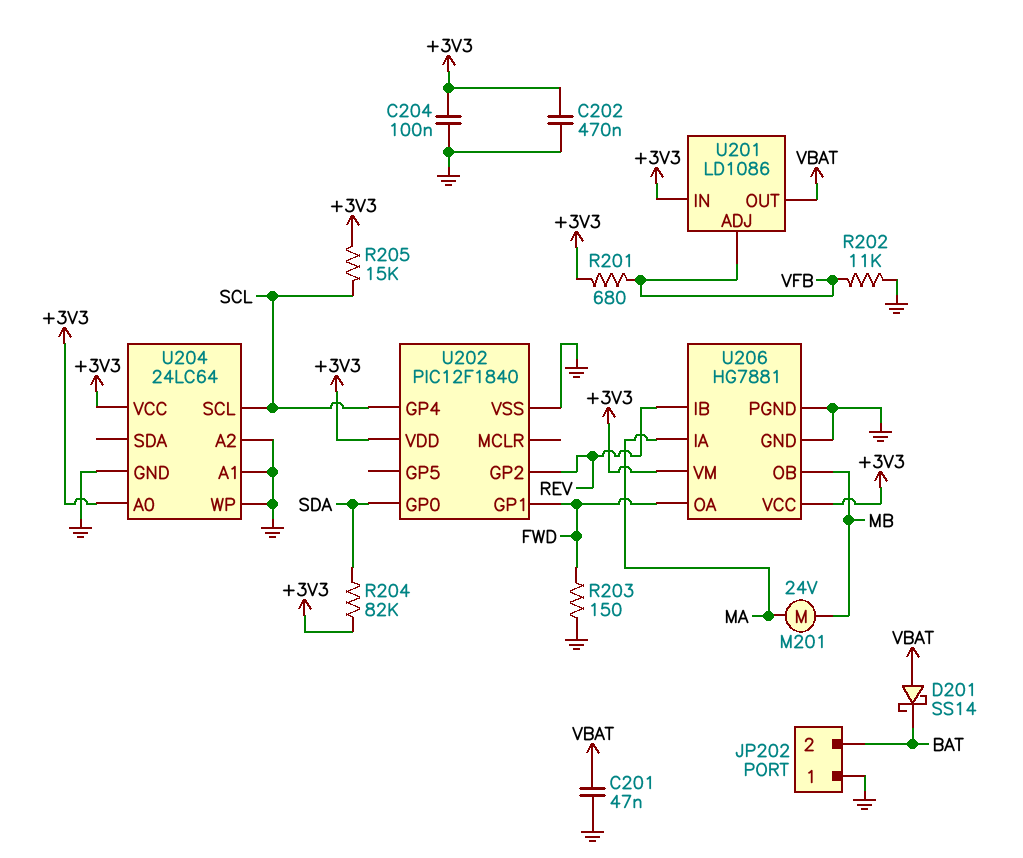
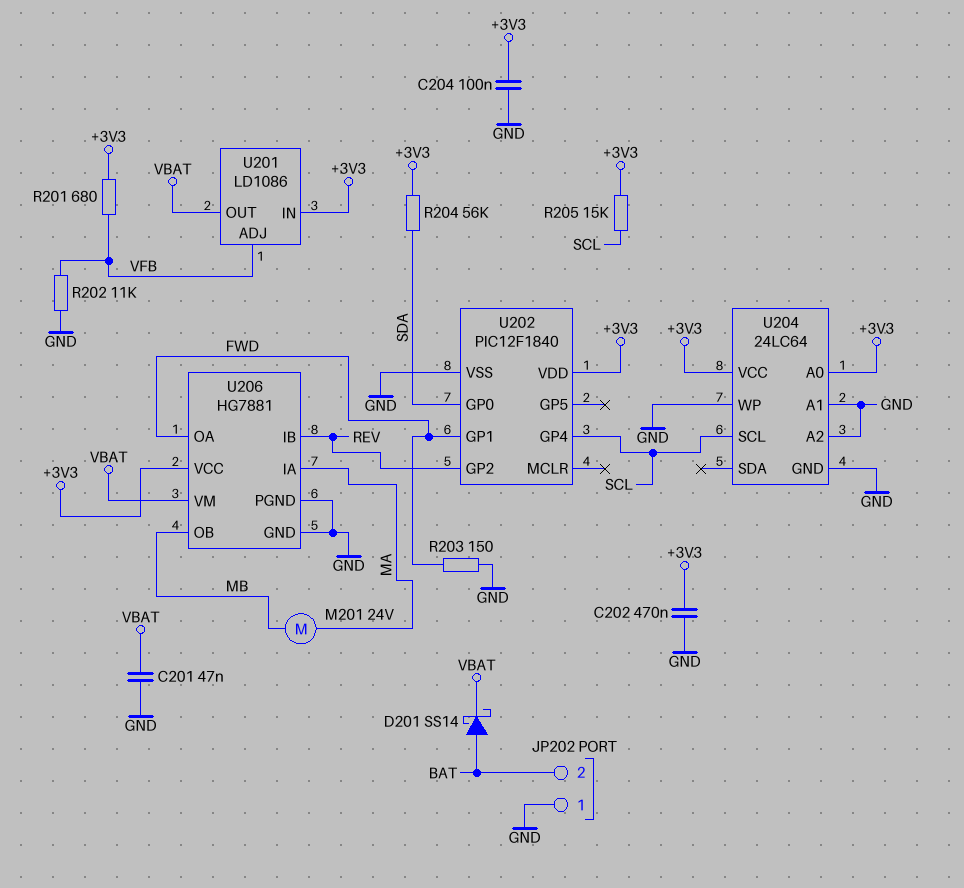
D201: schottky SS14 (A VBAT, K BAT) -> schottky SS14 (A BAT, K VBAT)
R204: 82k (+3V3, SDA) -> 56k (+3V3, SDA)
U206 pin VM: +3V3 -> VBAT

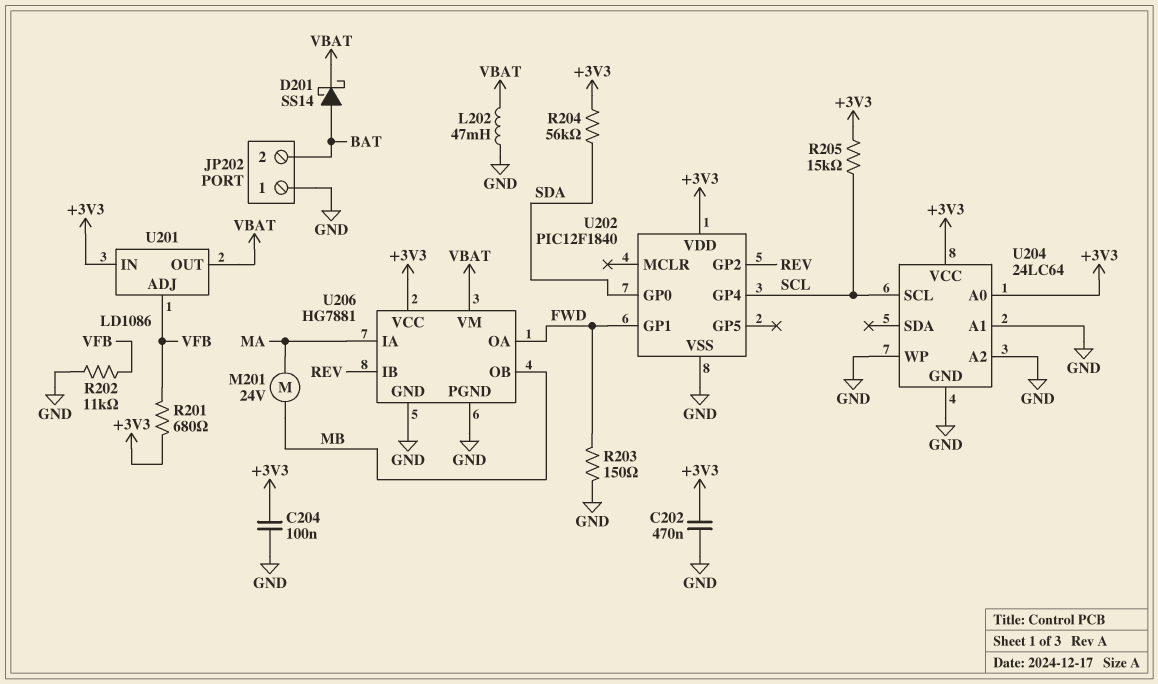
C201: 47nF (GND, VBAT) -> none
L202: none -> 47mH (GND, VBAT)

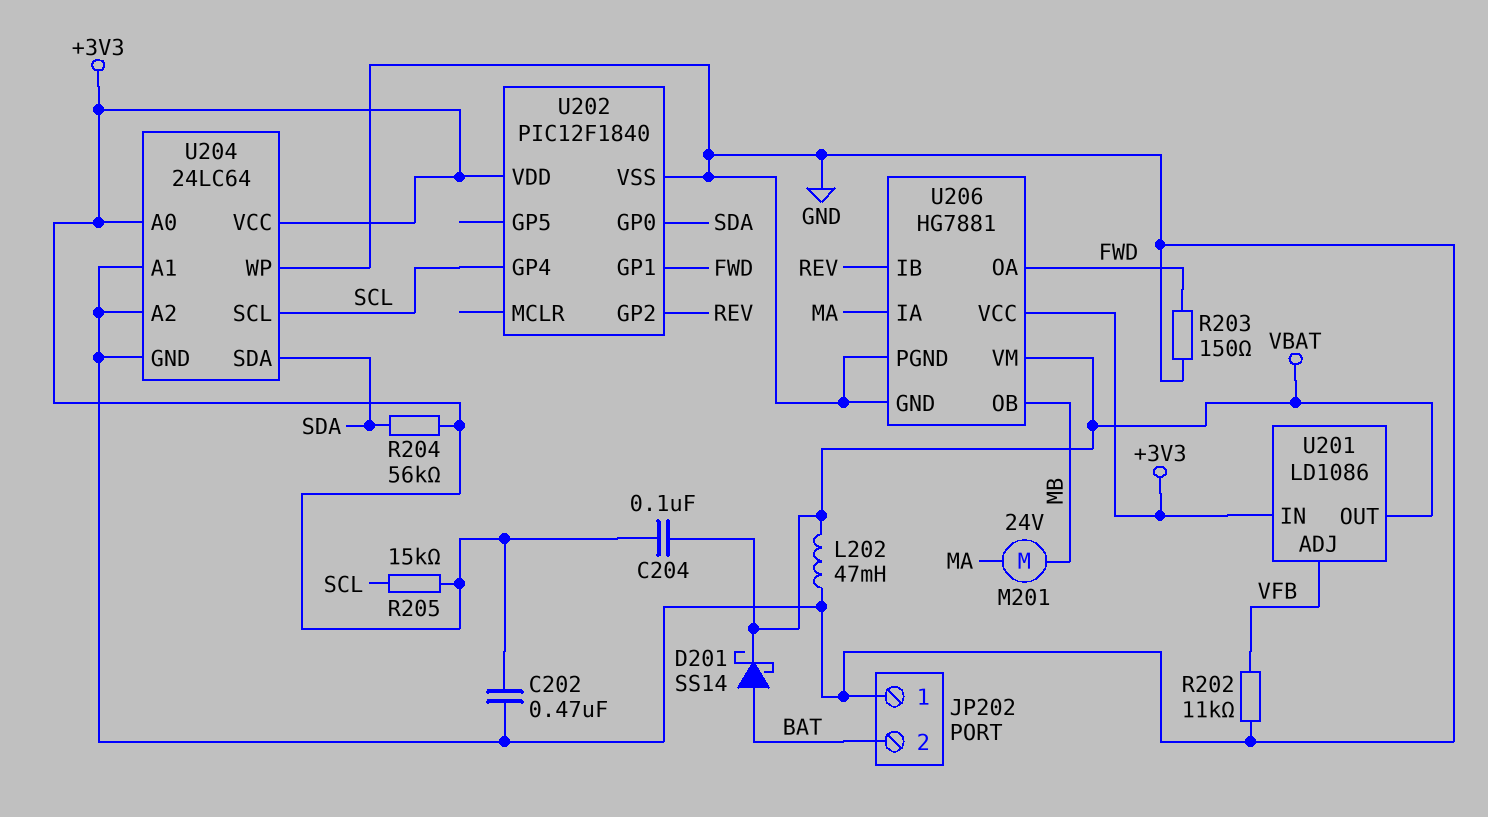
C204: 100nF (+3V3, GND) -> 100nF (+3V3, VBAT)
R201: 680 (+3V3, VFB) -> none
U204 pin SDA: none -> SDA

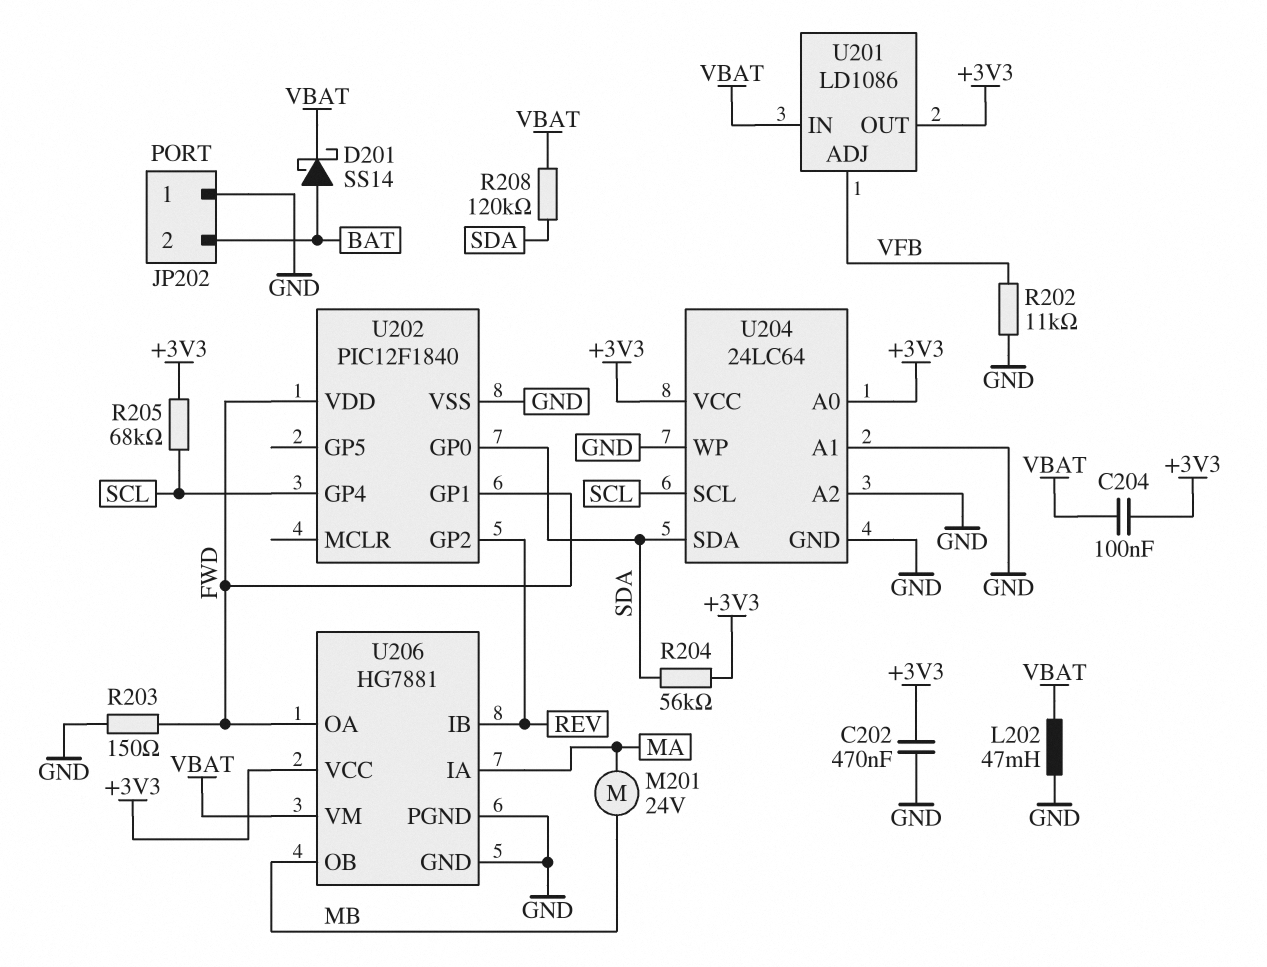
R205: 15k (+3V3, SCL) -> 68k (+3V3, SCL)
R208: none -> 120k (SDA, VBAT)
U201 pin IN: +3V3 -> VBAT
U201 pin OUT: VBAT -> +3V3
U202 pin VDD: +3V3 -> FWD

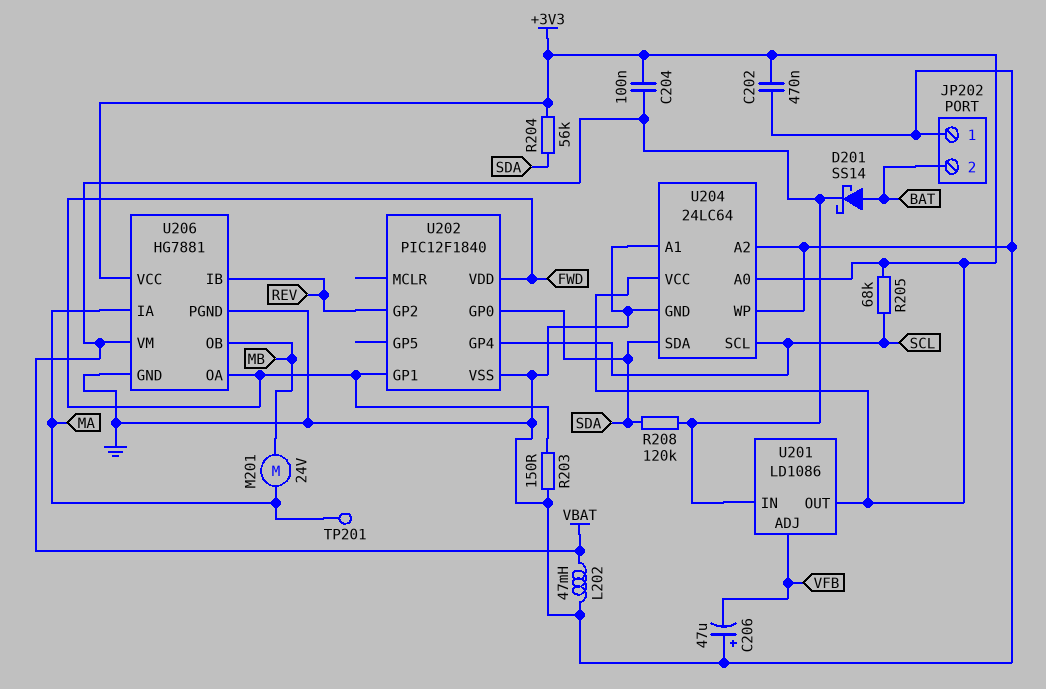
C206: none -> 47uF (plus GND, minus VFB)
R202: 11k (GND, VFB) -> none
TP201: none -> test point (MA)

